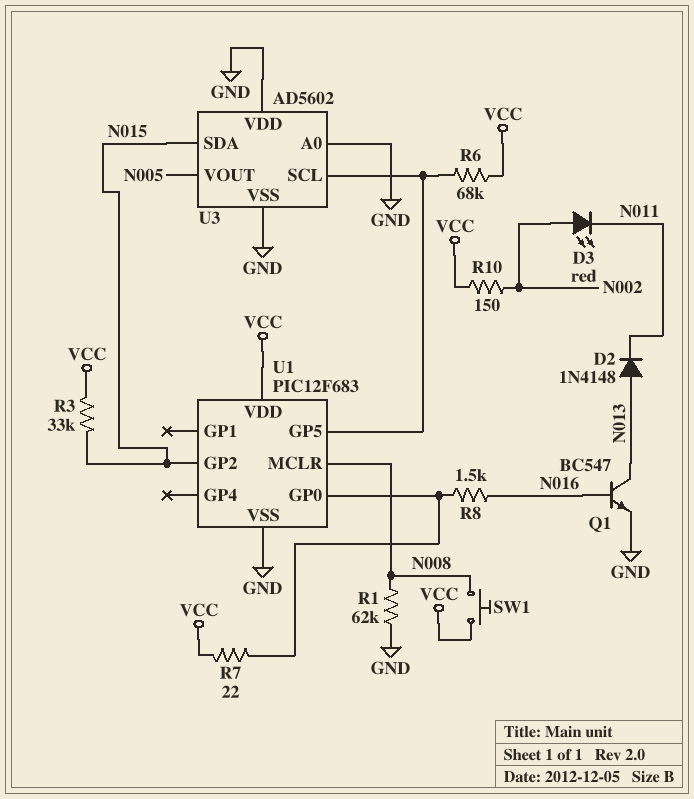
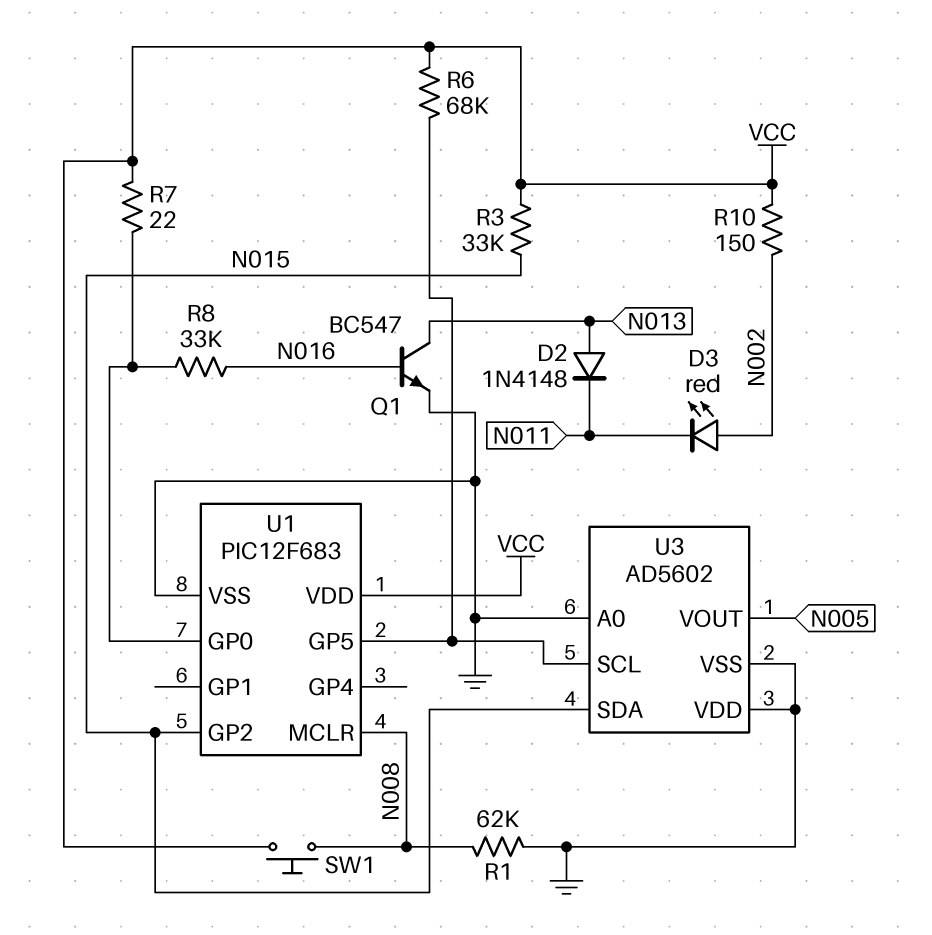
R8: 1.5k (N016, U1/GP0) -> 33k (N016, U1/GP0)

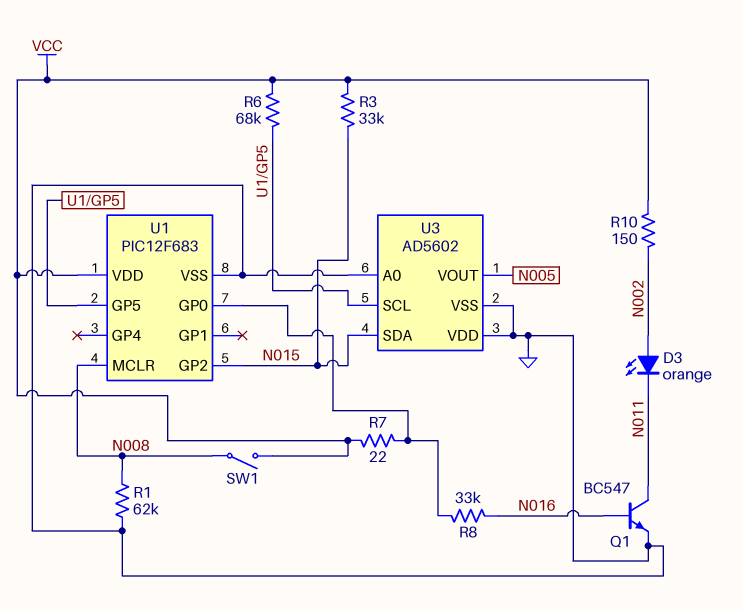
D2: diode 1N4148 (A N013, K N011) -> none
D3: LED red (A N002, K N011) -> LED orange (A N002, K N011)
Q1: NPN BC547 (B N016, C N013, E GND) -> NPN BC547 (B N016, C N011, E GND)
SW1: button (N008, VCC) -> switch (N008, VCC)

